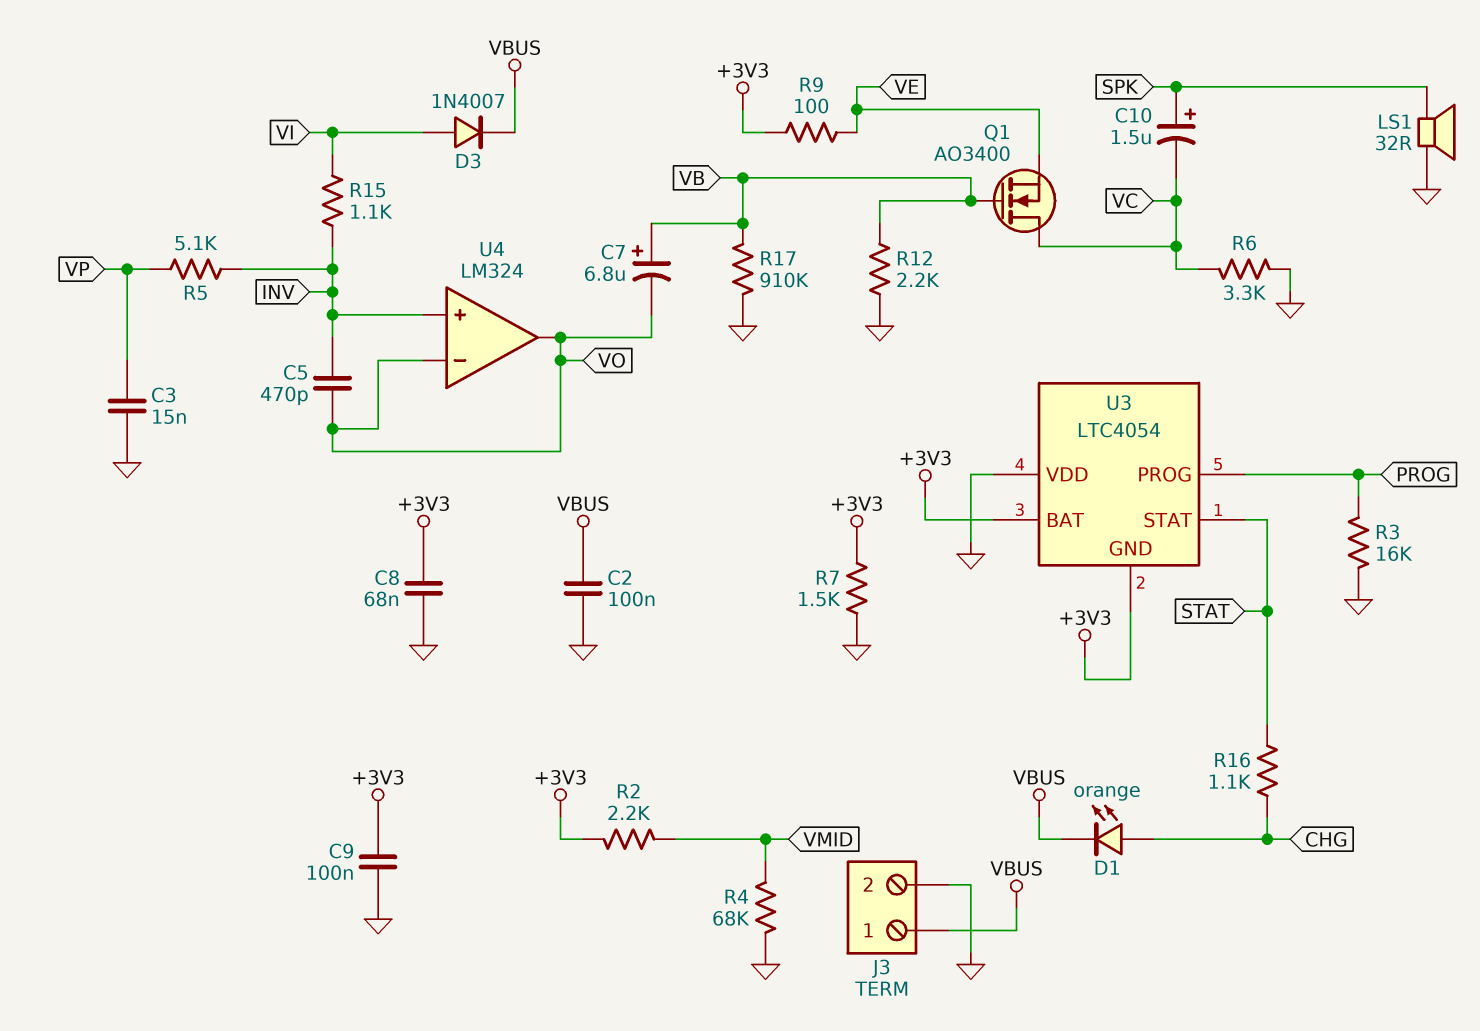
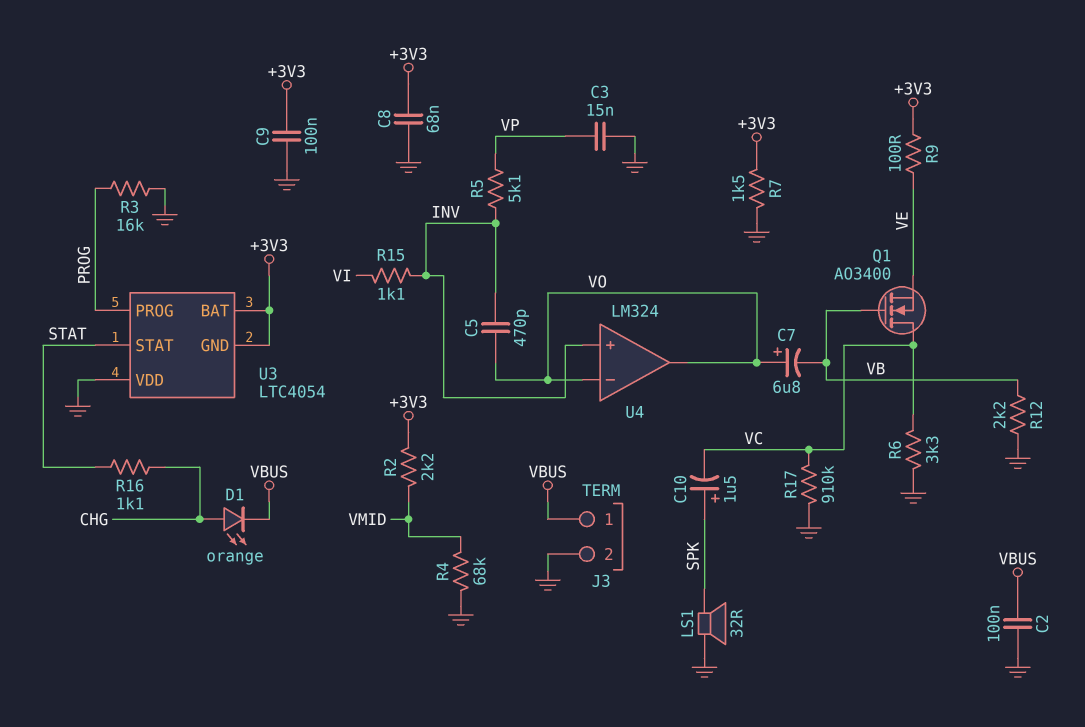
C7: 6.8uF (plus VB, minus VO) -> 6.8uF (plus VO, minus VB)
D3: diode 1N4007 (A VI, K VBUS) -> none
R17: 910k (GND, VB) -> 910k (GND, VC)

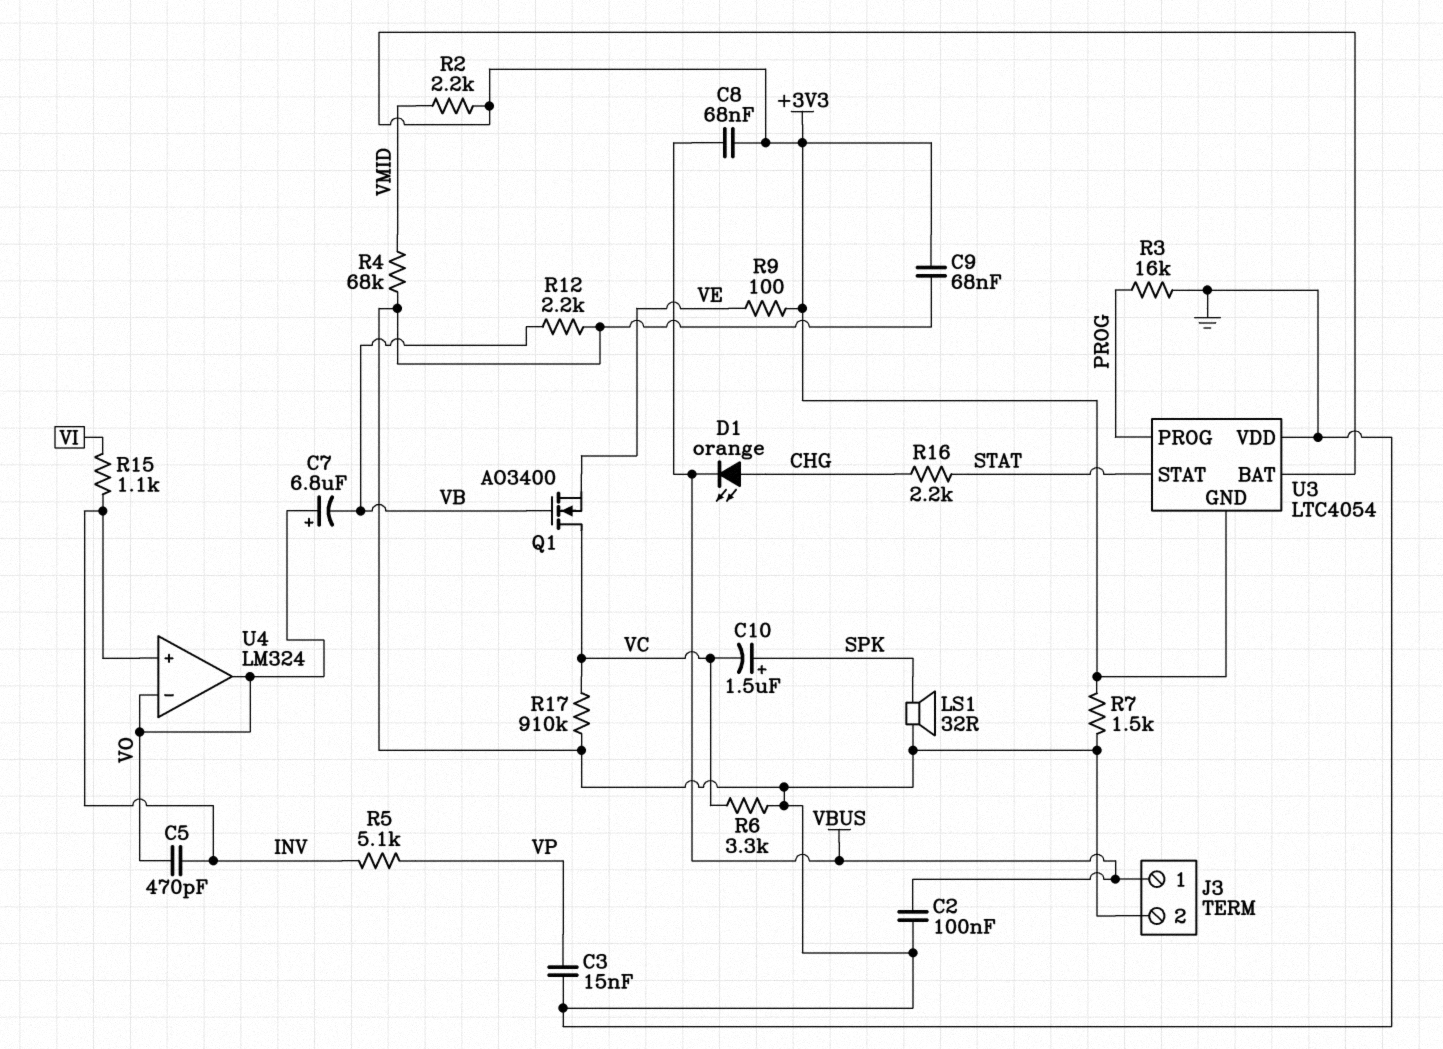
C8: 68nF (+3V3, GND) -> 68nF (+3V3, VBUS)
C9: 100nF (+3V3, GND) -> 68nF (+3V3, GND)
R16: 1.1k (CHG, STAT) -> 2.2k (CHG, STAT)

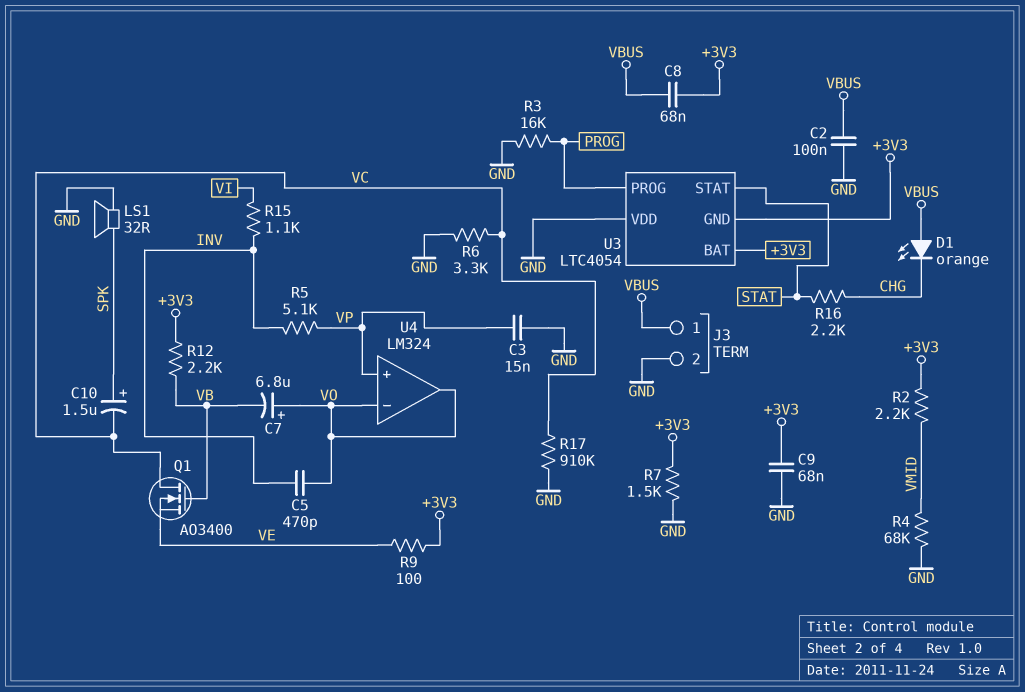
D1: LED orange (A CHG, K VBUS) -> LED orange (A VBUS, K CHG)
R12: 2.2k (GND, VB) -> 2.2k (+3V3, VB)
U4 pin in+: INV -> VP

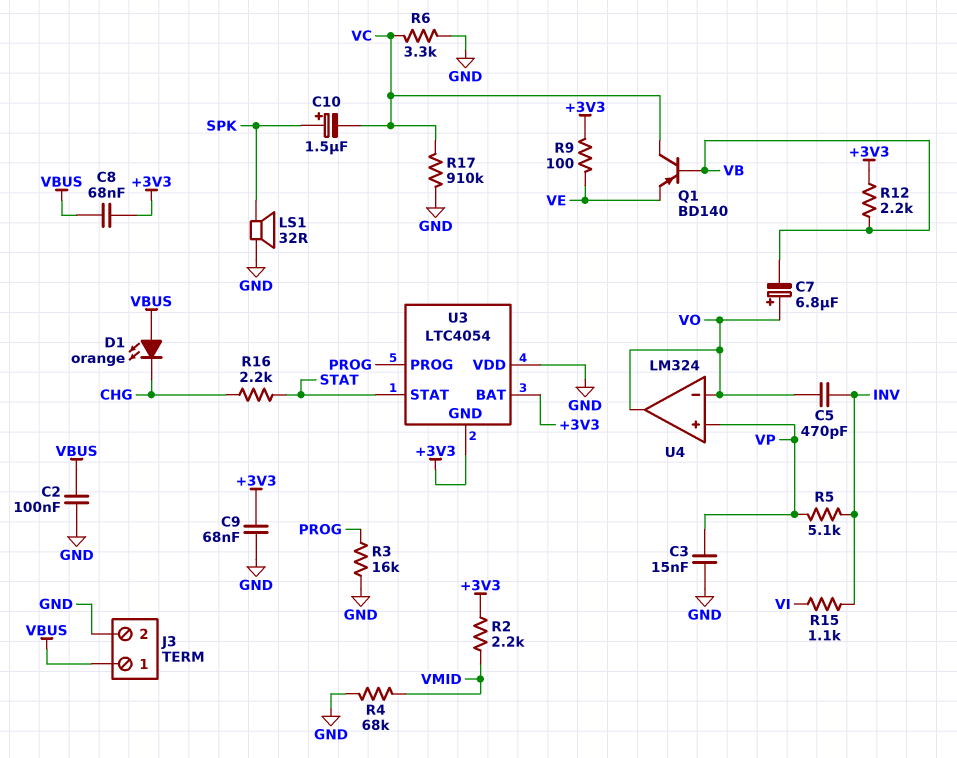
Q1: NMOS AO3400 (G VB, D VC, S VE) -> PNP BD140 (B VB, C VC, E VE)
R7: 1.5k (+3V3, GND) -> none

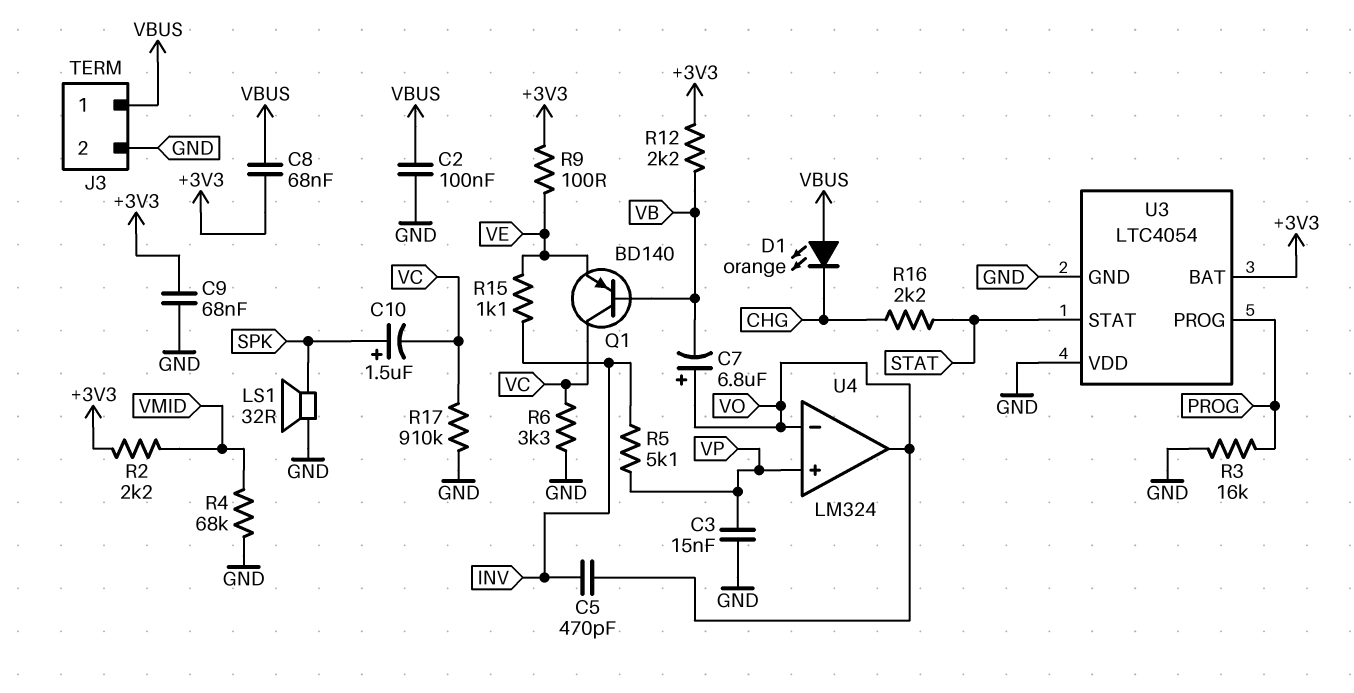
R15: 1.1k (INV, VI) -> 1.1k (INV, VE)
U3 pin GND: +3V3 -> GND

